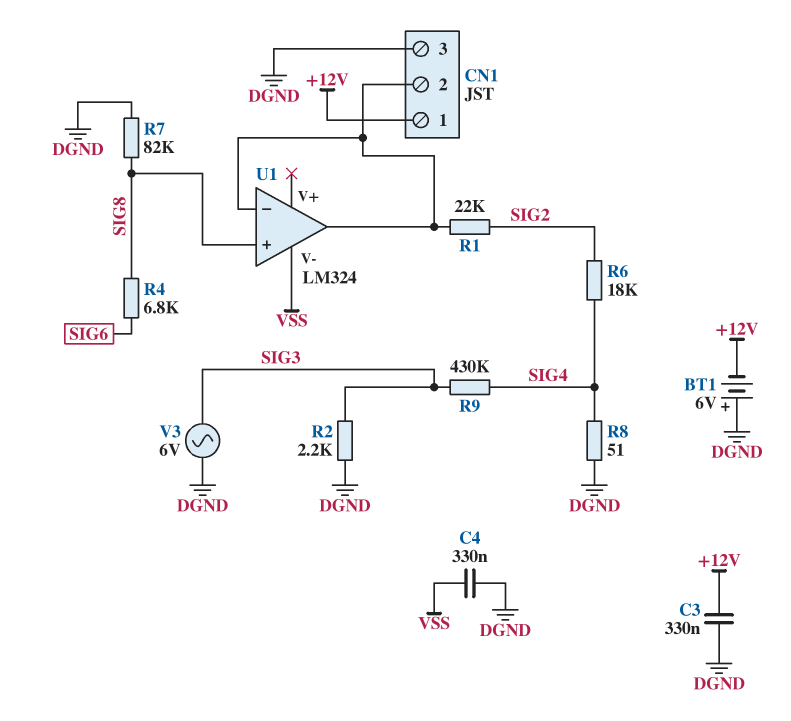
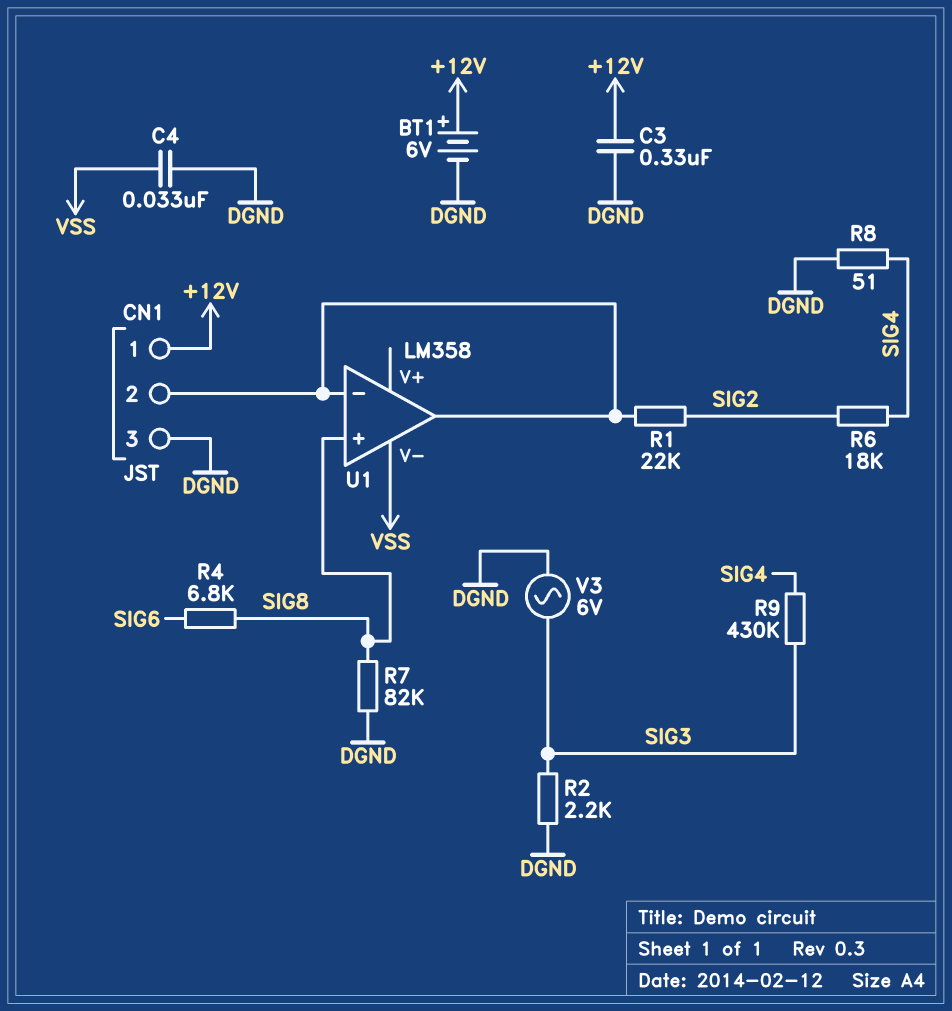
BT1: 6V (plus DGND, minus +12V) -> 6V (plus +12V, minus DGND)
C4: 330nF (DGND, VSS) -> 33nF (DGND, VSS)
U1: LM324 -> LM358

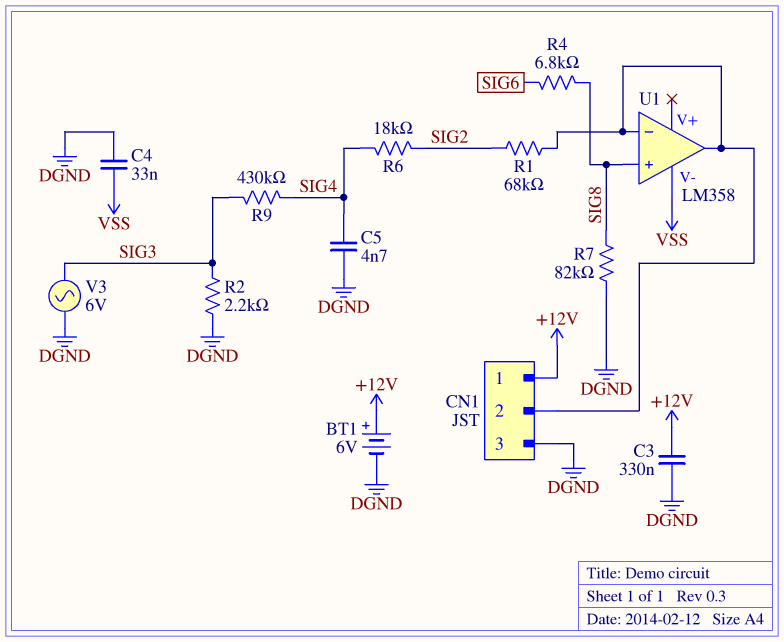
C5: none -> 4.7nF (DGND, SIG4)
R1: 22k (CN1/2, SIG2) -> 68k (CN1/2, SIG2)
R8: 51 (DGND, SIG4) -> none

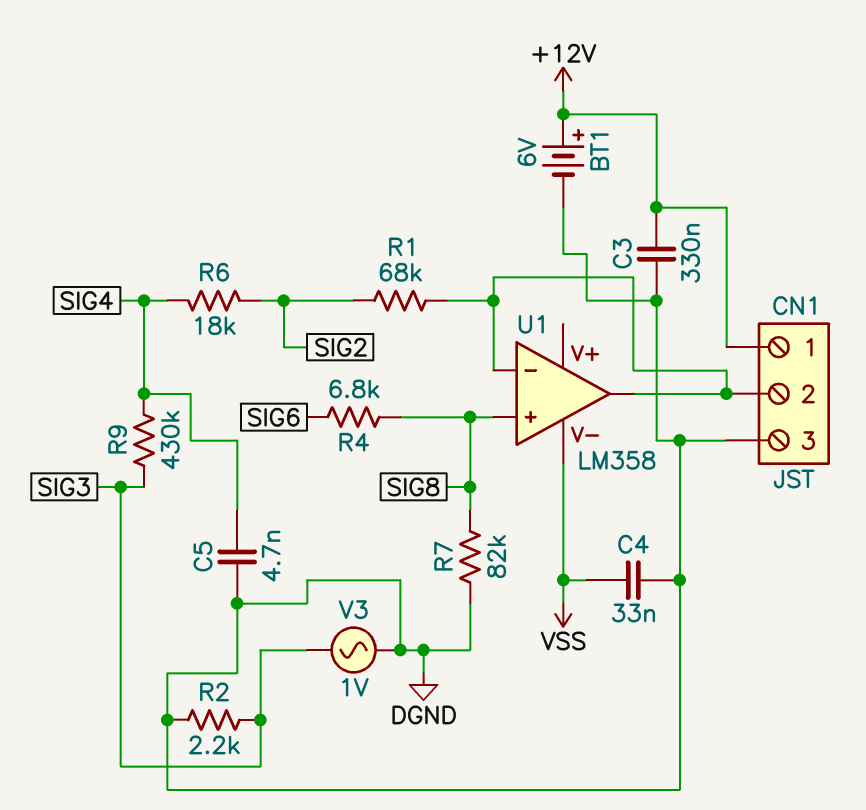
V3: AC 6V (DGND, SIG3) -> AC 1V (DGND, SIG3)

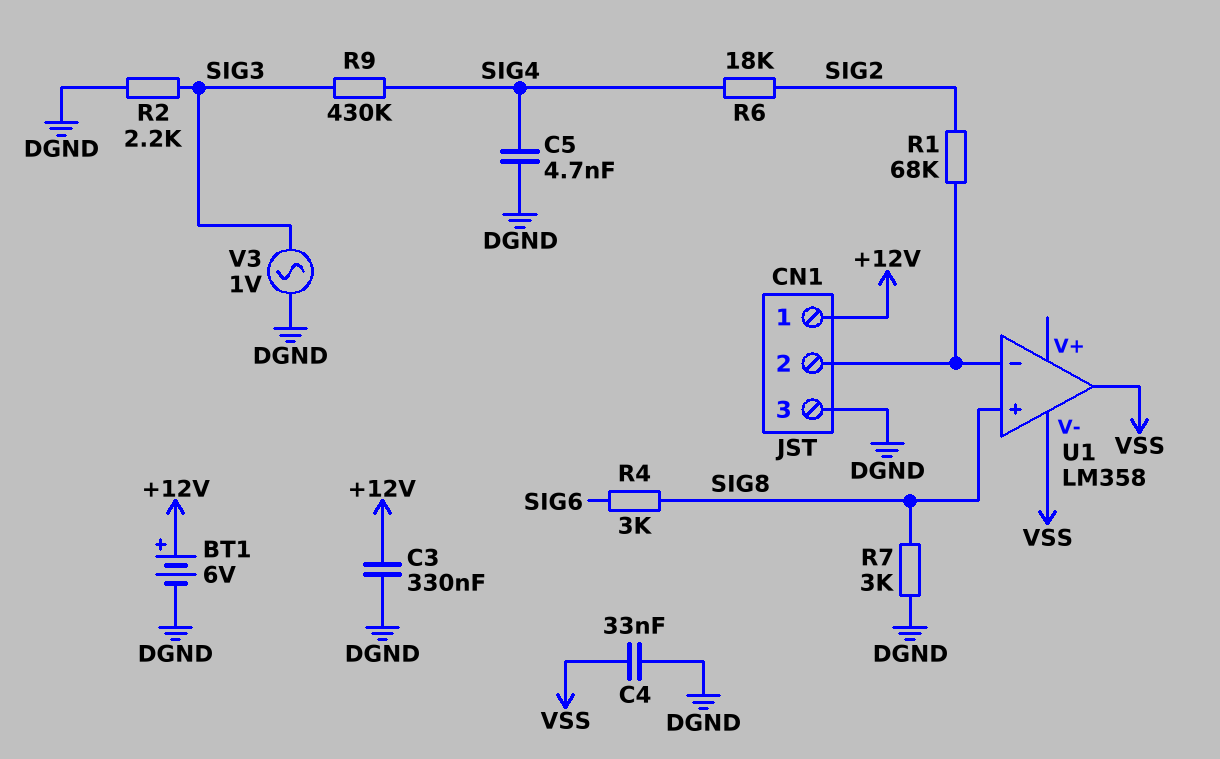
R4: 6.8k (SIG6, SIG8) -> 3k (SIG6, SIG8)
R7: 82k (DGND, SIG8) -> 3k (DGND, SIG8)
U1 pin out: CN1/2 -> VSS

